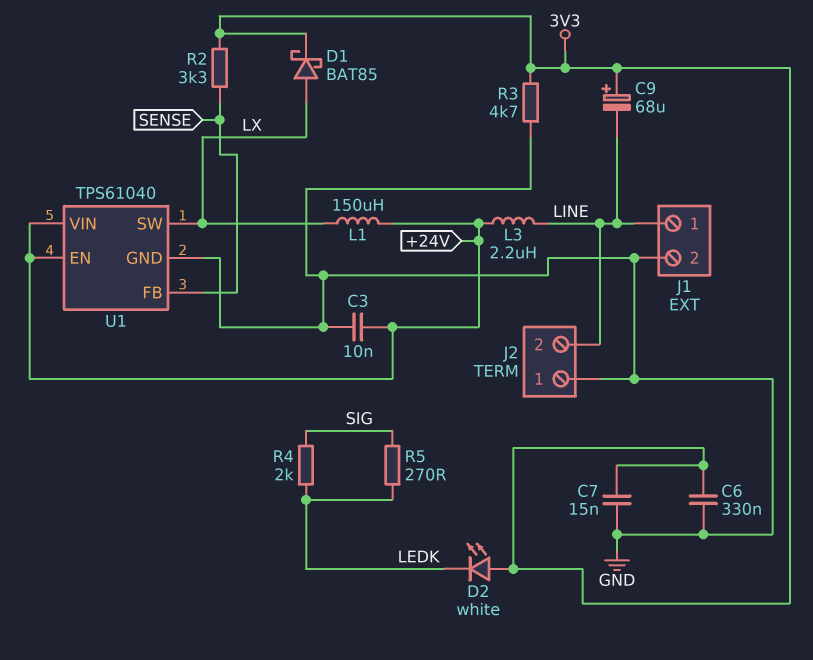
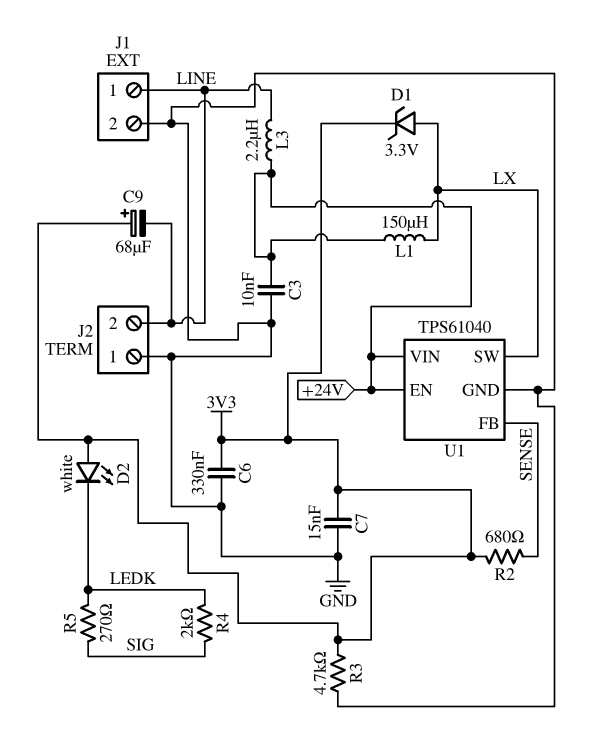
D1: schottky BAT85 (A LX, K 3V3) -> zener 3.3V (A LX, K 3V3)
R2: 3.3k (3V3, SENSE) -> 680 (3V3, SENSE)

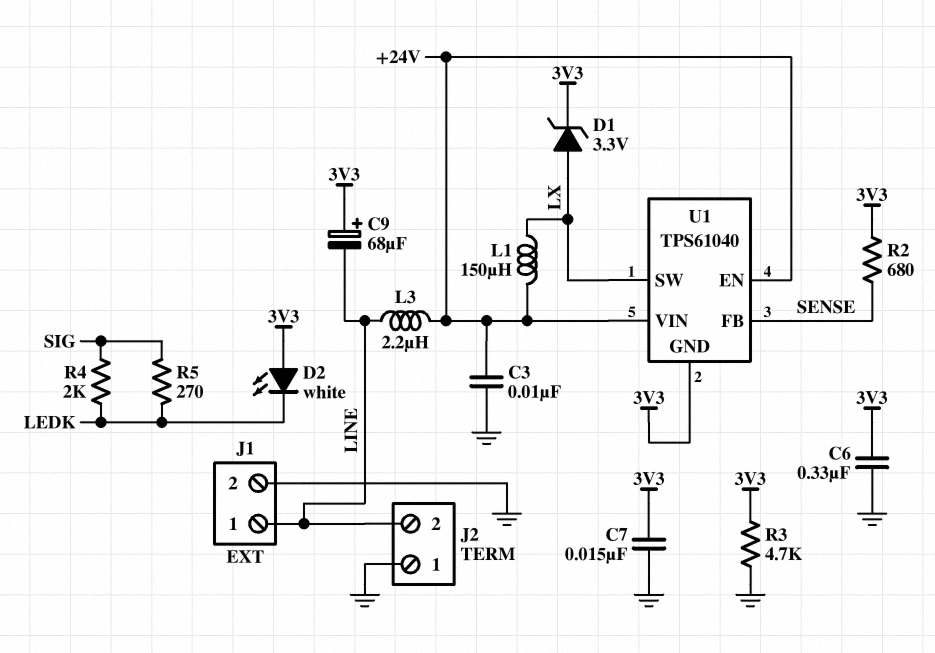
U1 pin GND: GND -> 3V3

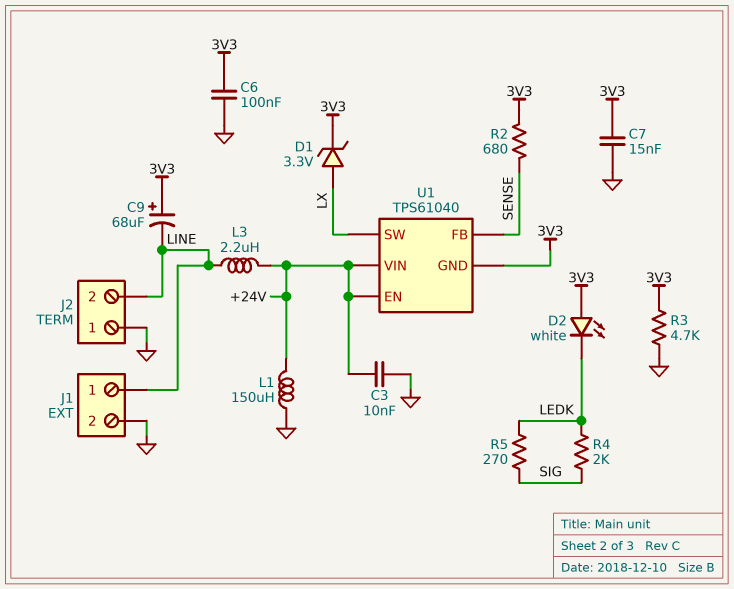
C6: 330nF (3V3, GND) -> 100nF (3V3, GND)
L1: 150uH (+24V, LX) -> 150uH (+24V, GND)

